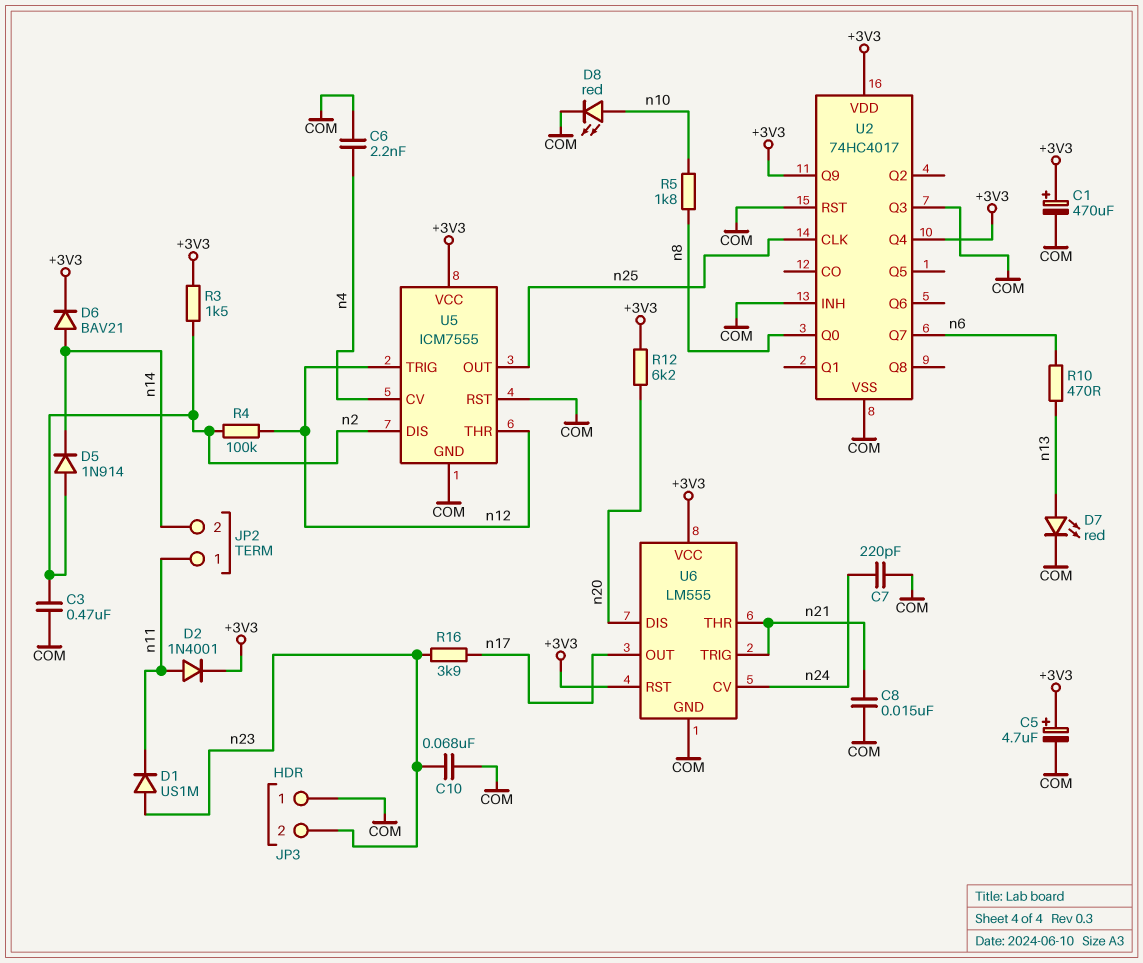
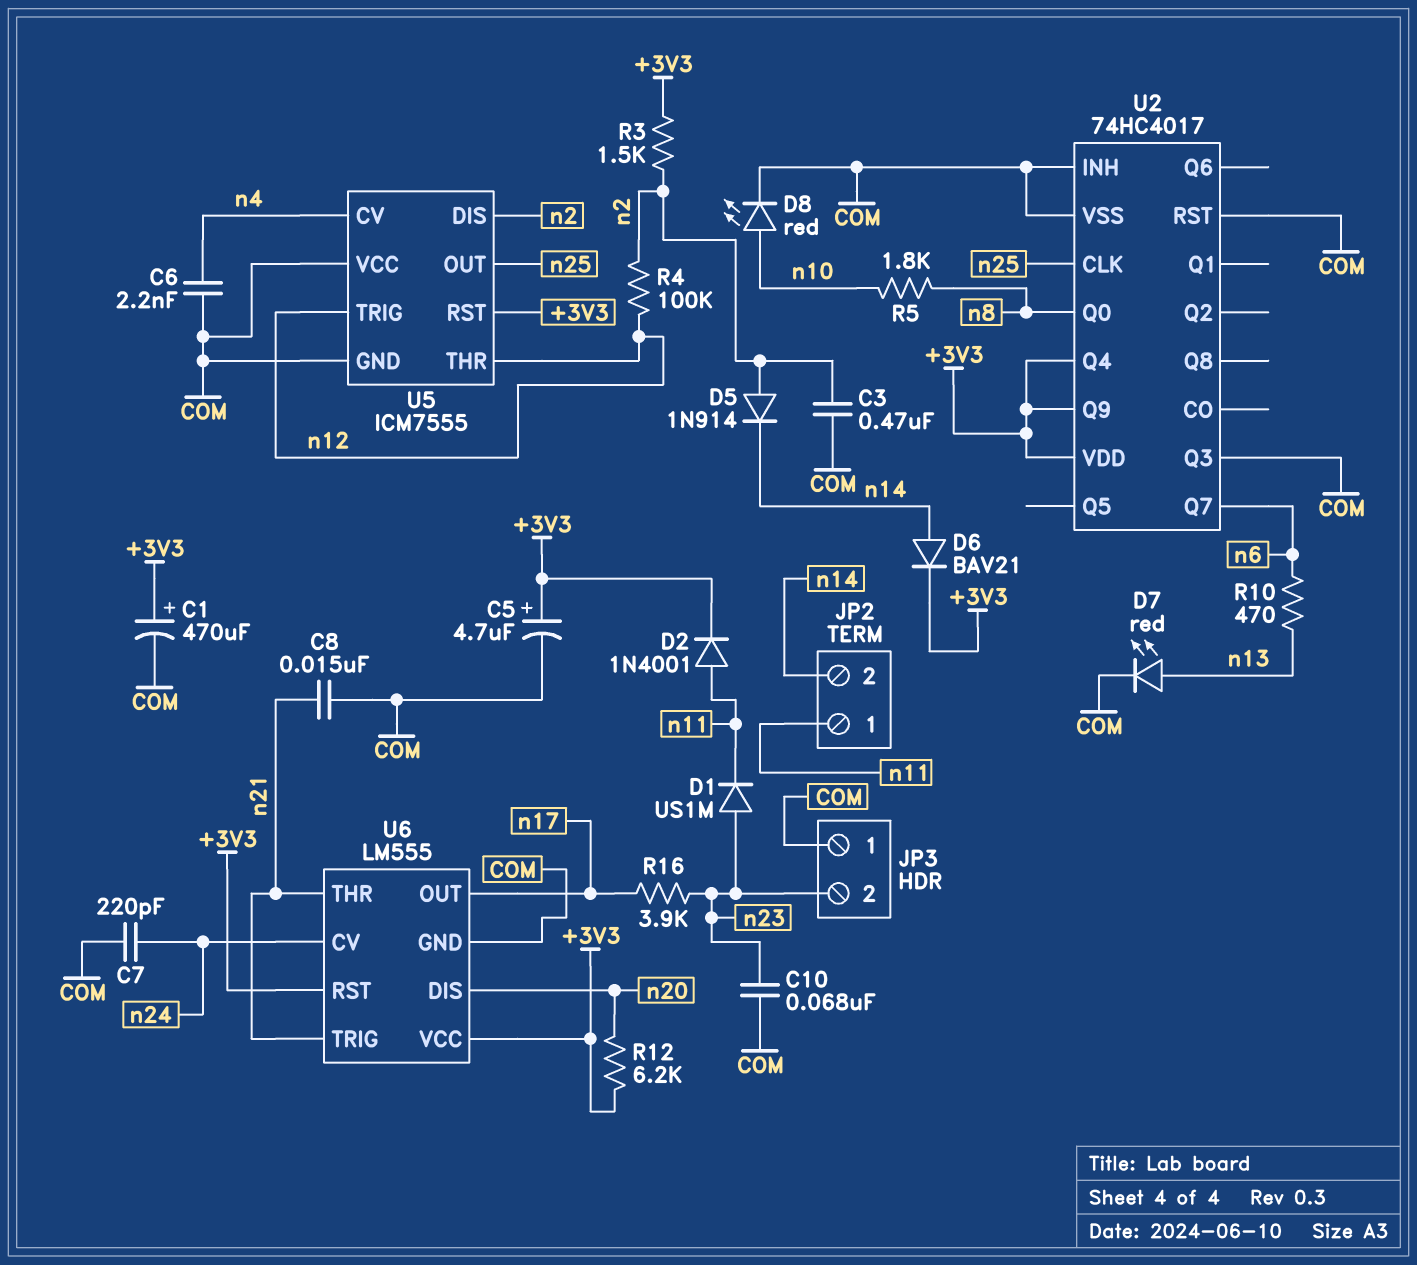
U5 pin RST: COM -> +3V3
U5 pin VCC: +3V3 -> COM

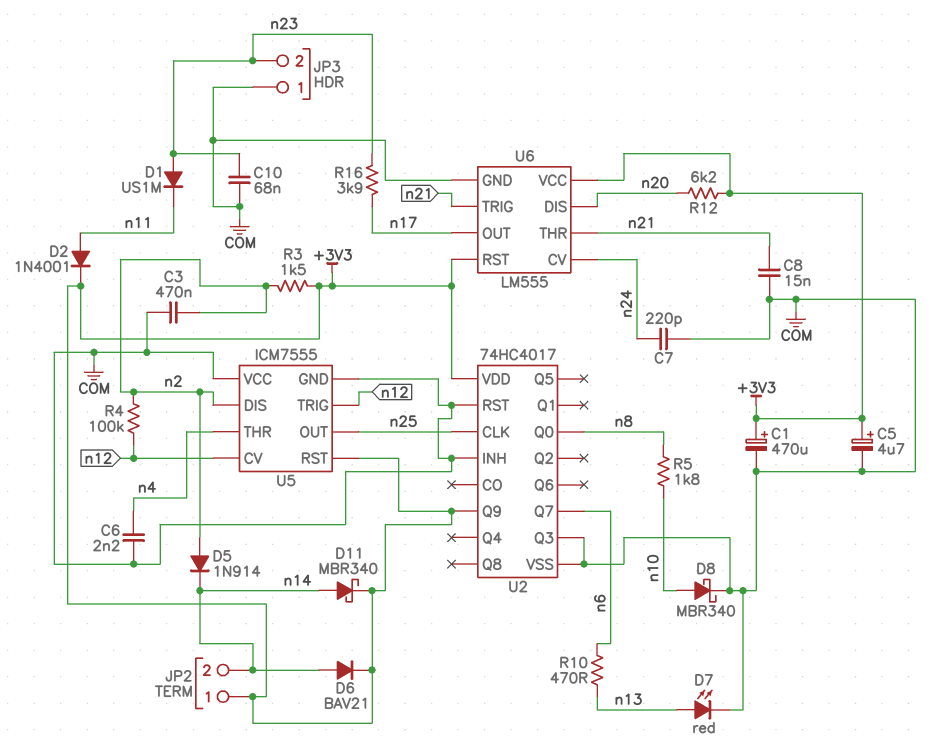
D8: LED red (A n10, K COM) -> schottky MBR340 (A n10, K COM)
D11: none -> schottky MBR340 (A n14, K +3V3)
JP2 pin 1: n11 -> +3V3
U2 pin Q4: +3V3 -> none
U5 pin CV: n4 -> n12
U5 pin THR: n12 -> n4

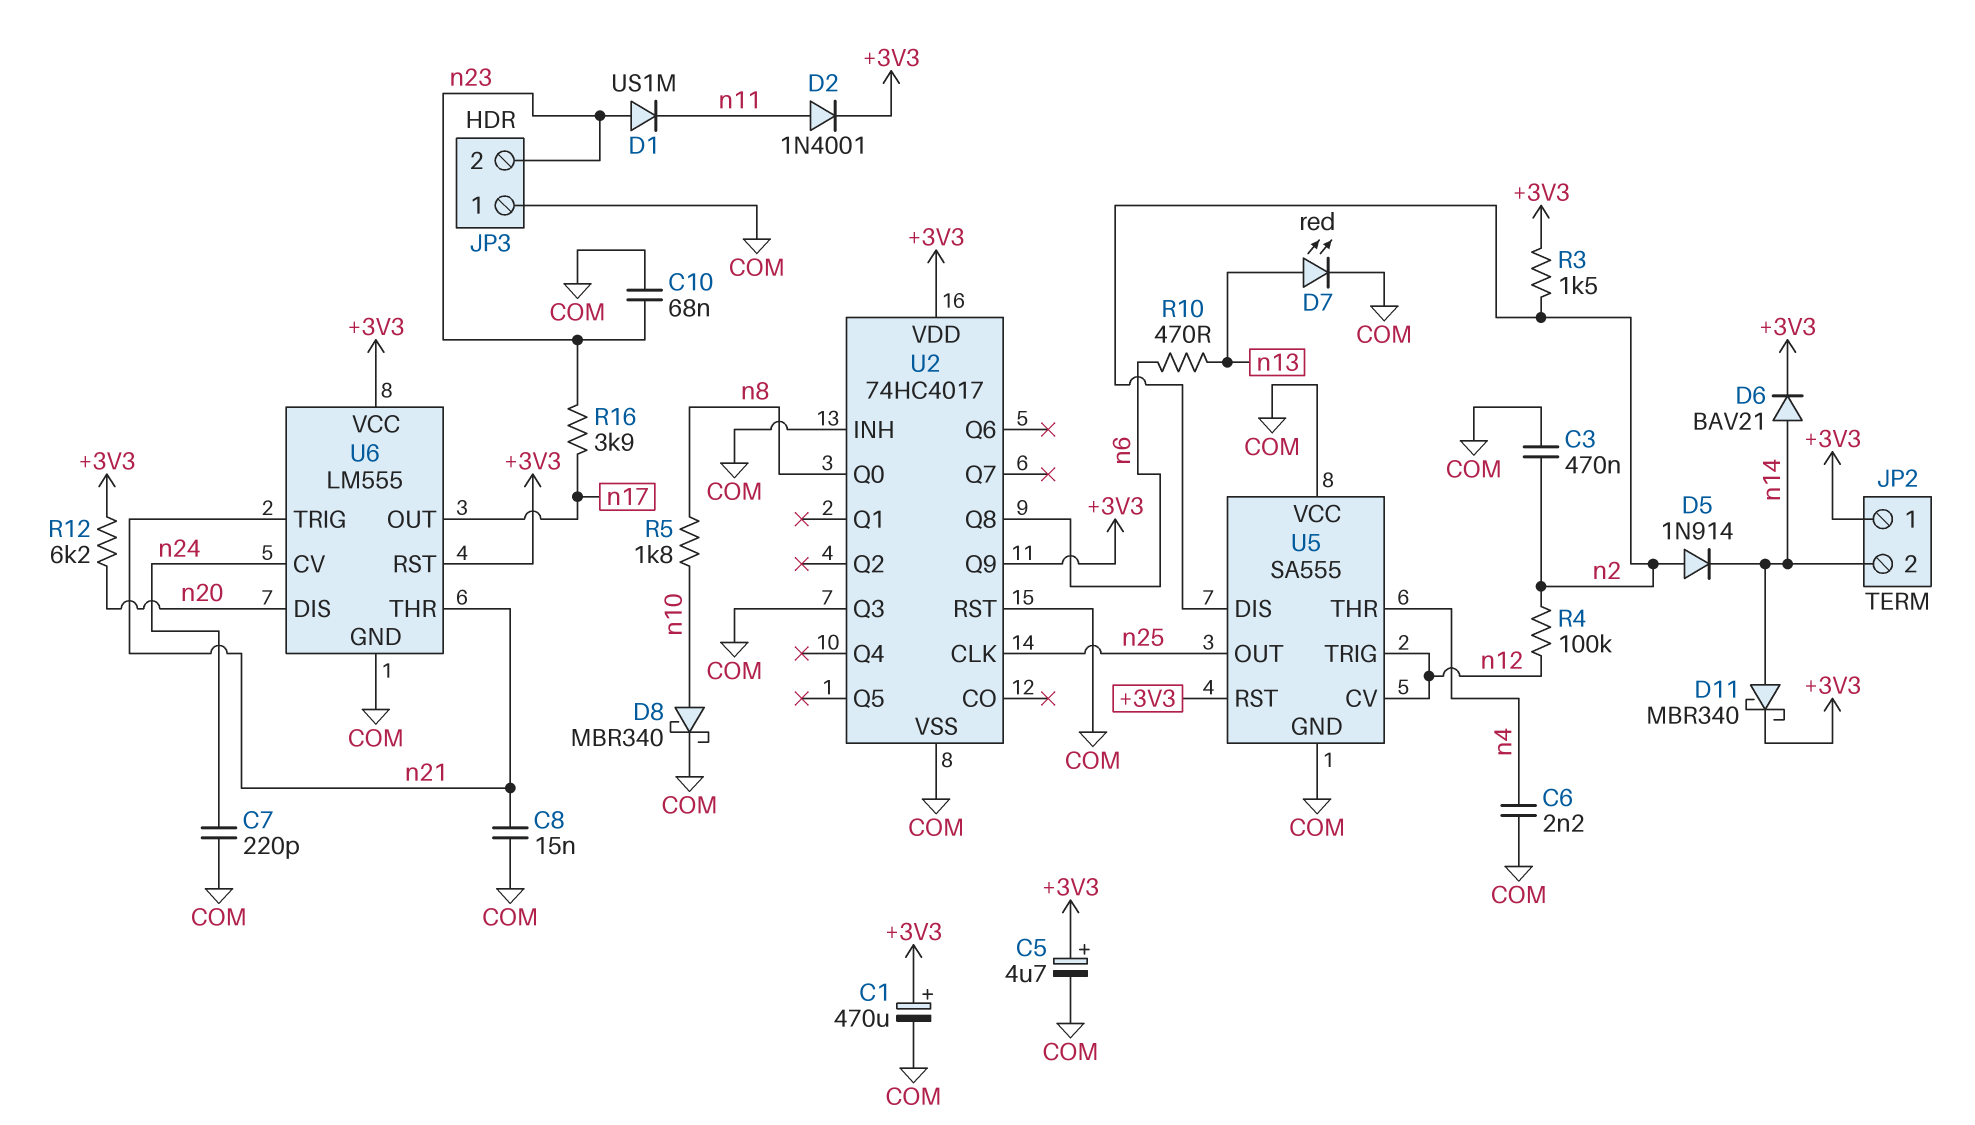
U2 pin Q7: n6 -> none
U2 pin Q8: none -> n6
U5: ICM7555 -> SA555

